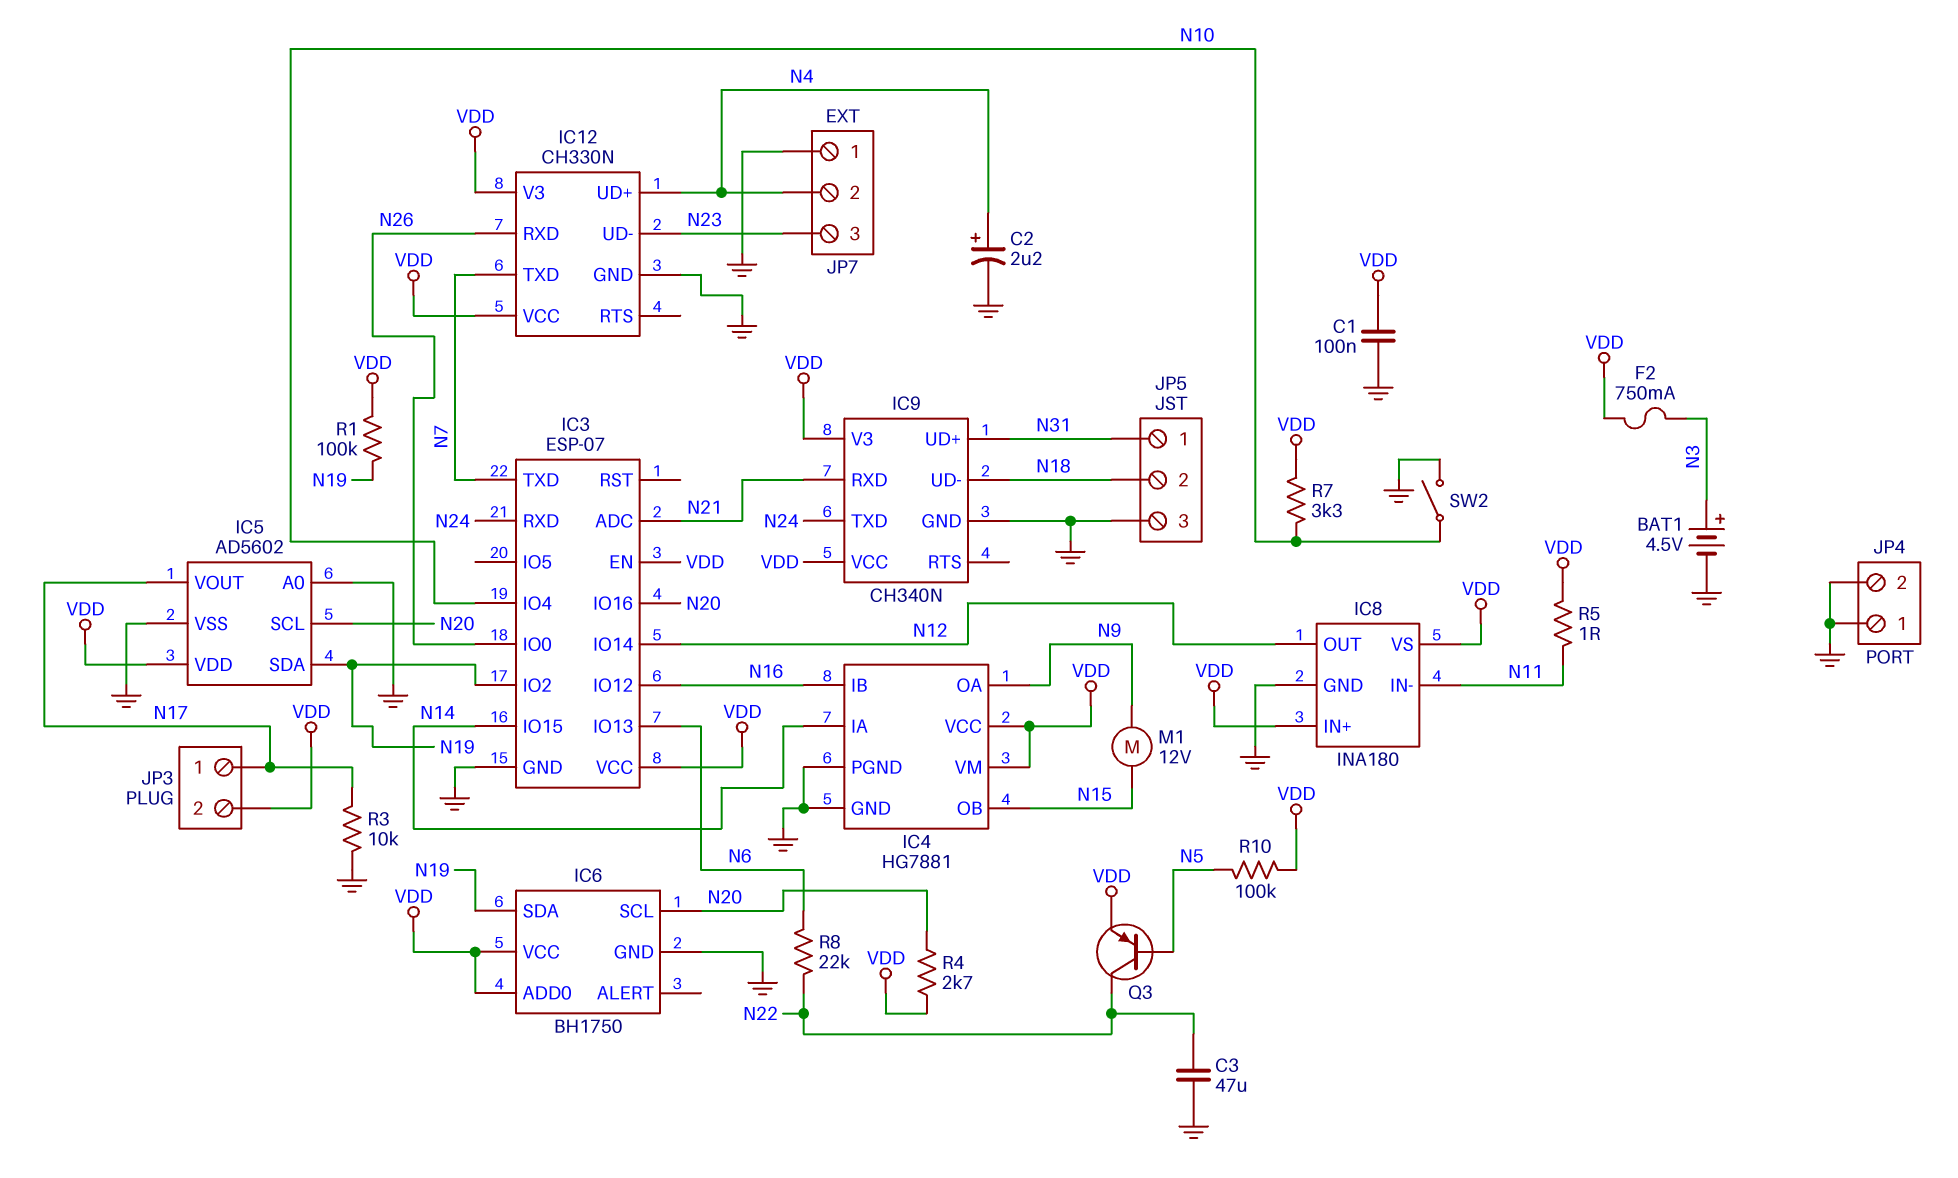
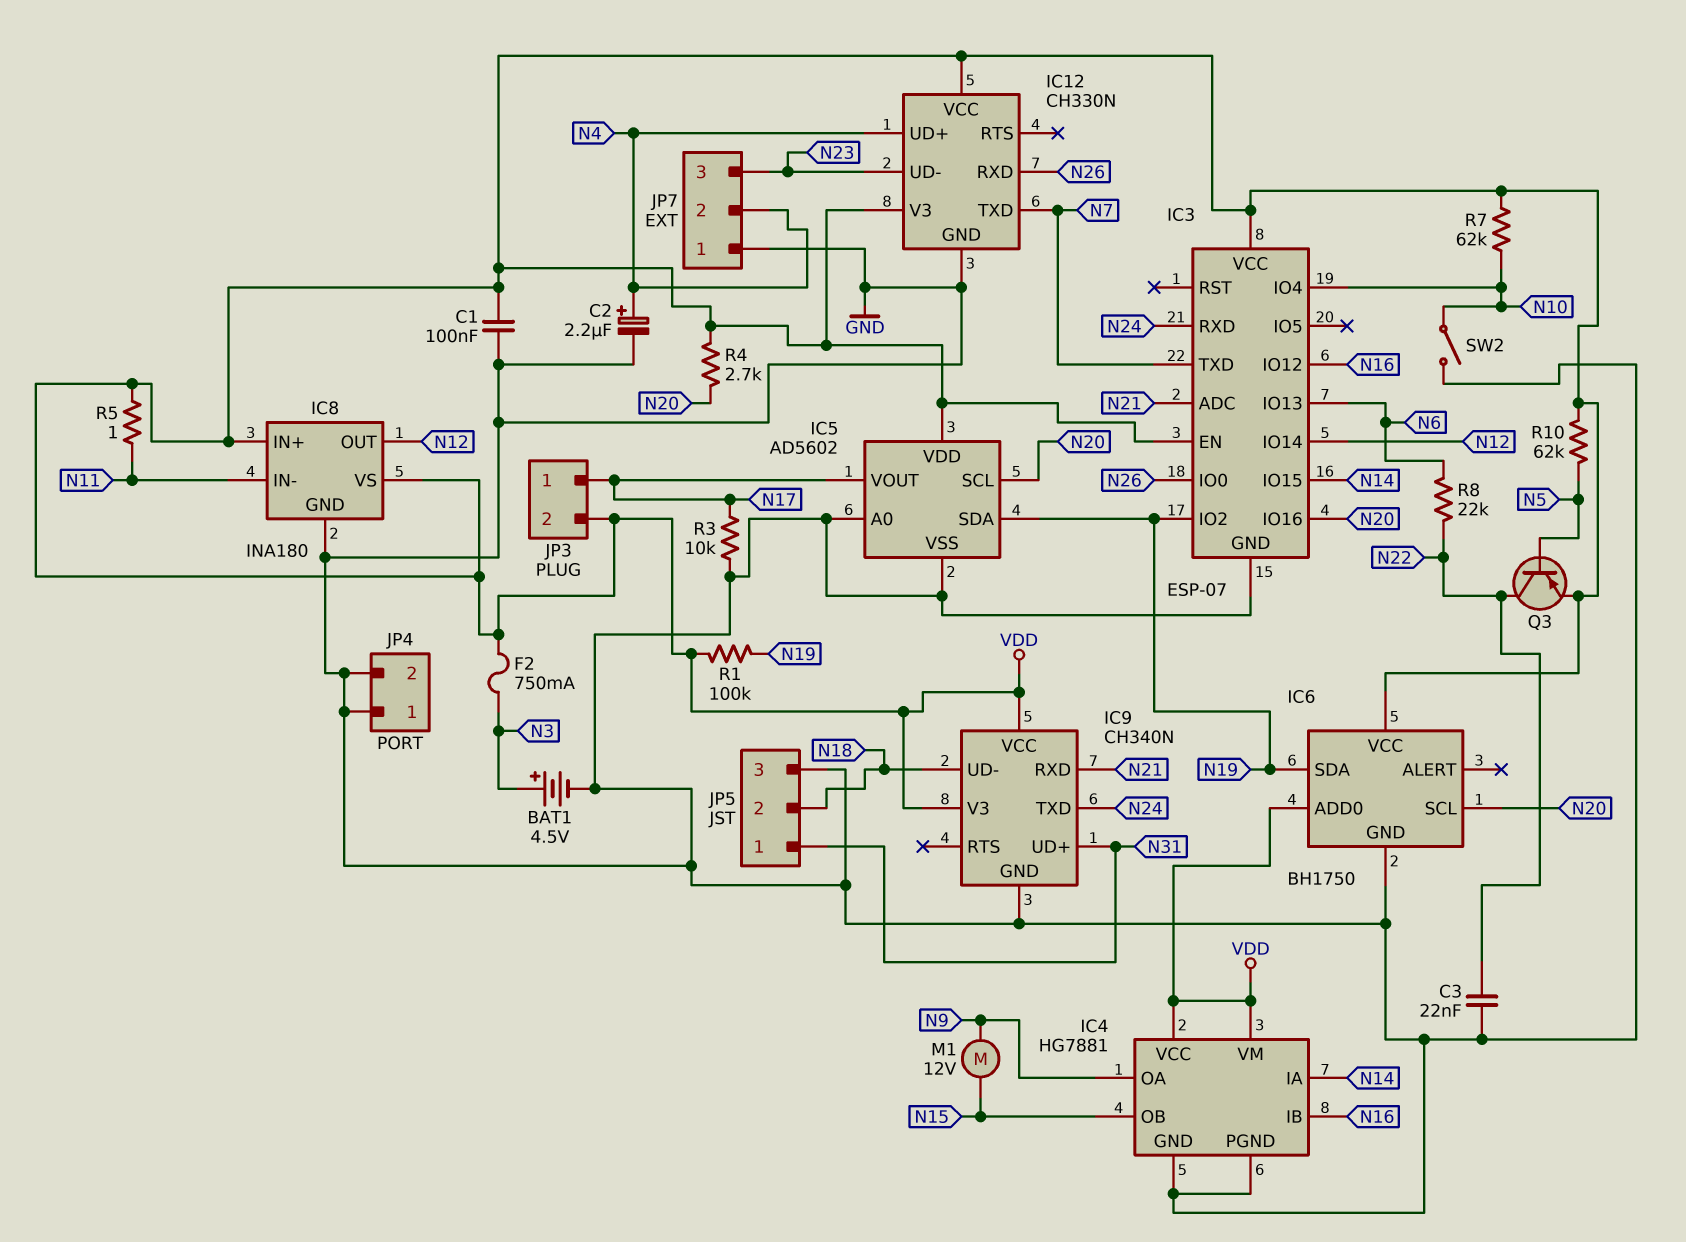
C3: 47uF (GND, N22) -> 22nF (GND, N22)
R7: 3.3k (N10, VDD) -> 62k (N10, VDD)
R10: 100k (N5, VDD) -> 62k (N5, VDD)

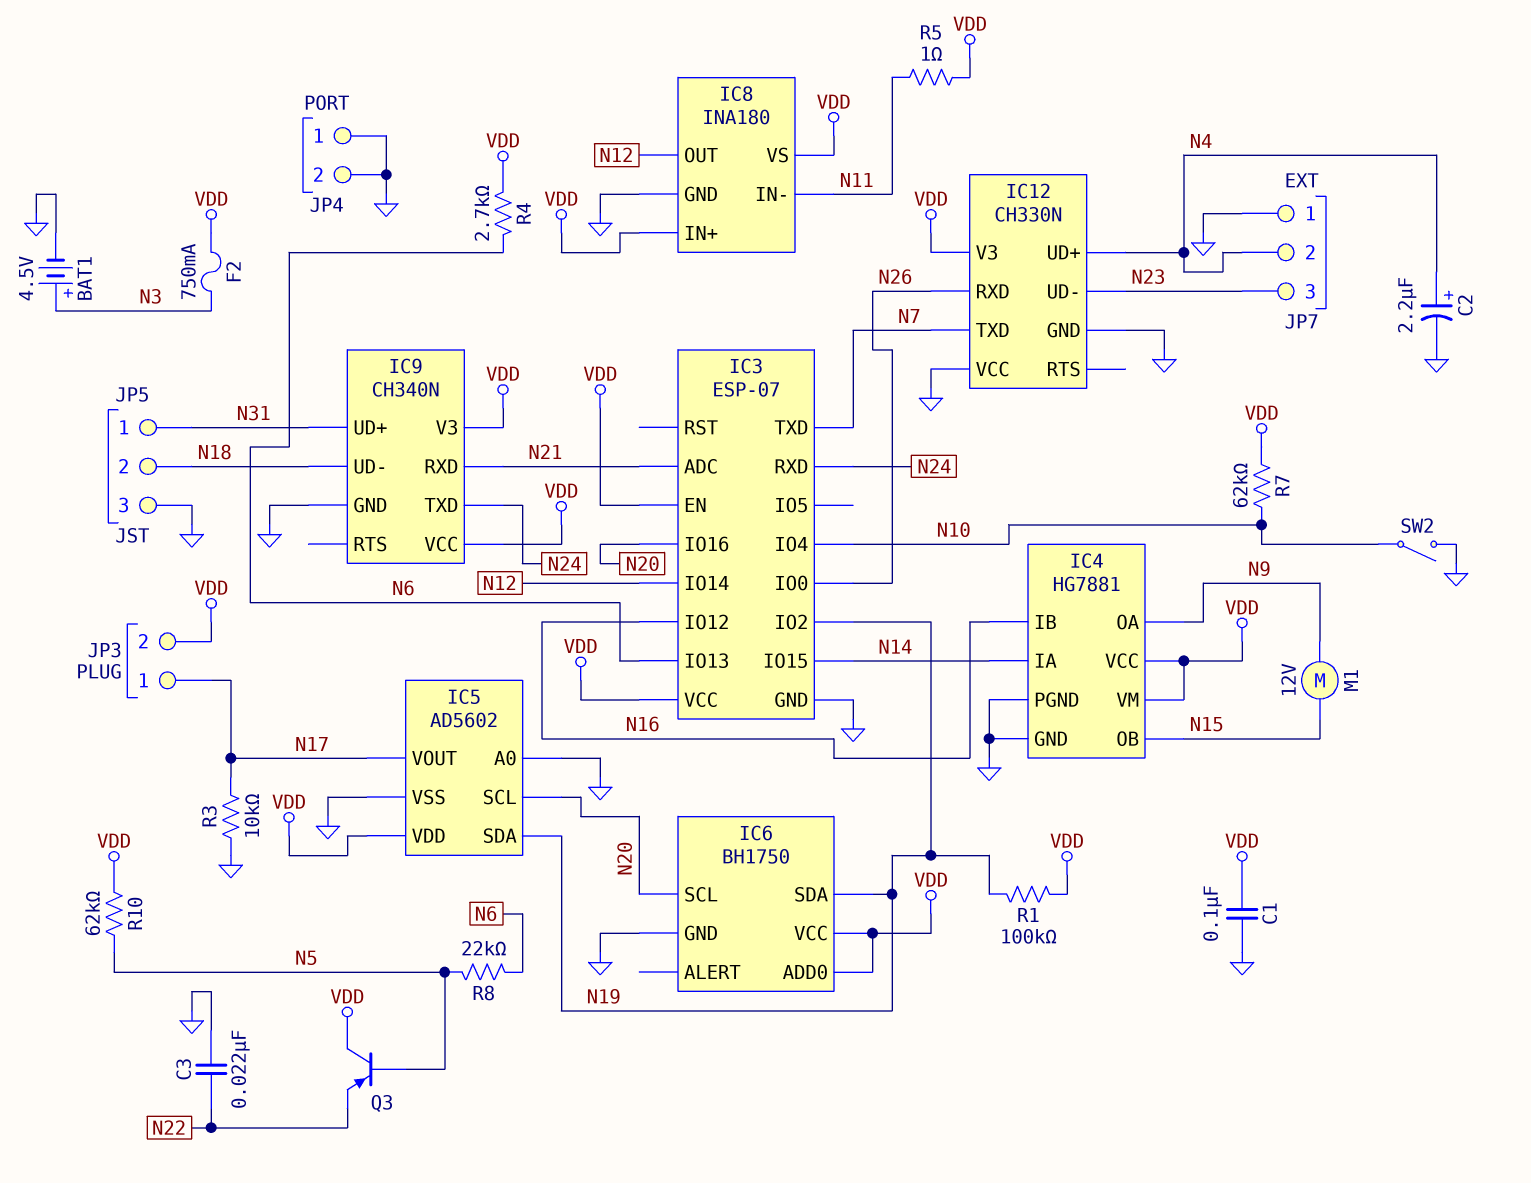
IC12 pin VCC: VDD -> GND
Q3: PNP (B N5, C N22, E VDD) -> PNP (B N5, C VDD, E N22)
R4: 2.7k (N20, VDD) -> 2.7k (N6, VDD)
R8: 22k (N6, N22) -> 22k (N5, N6)

